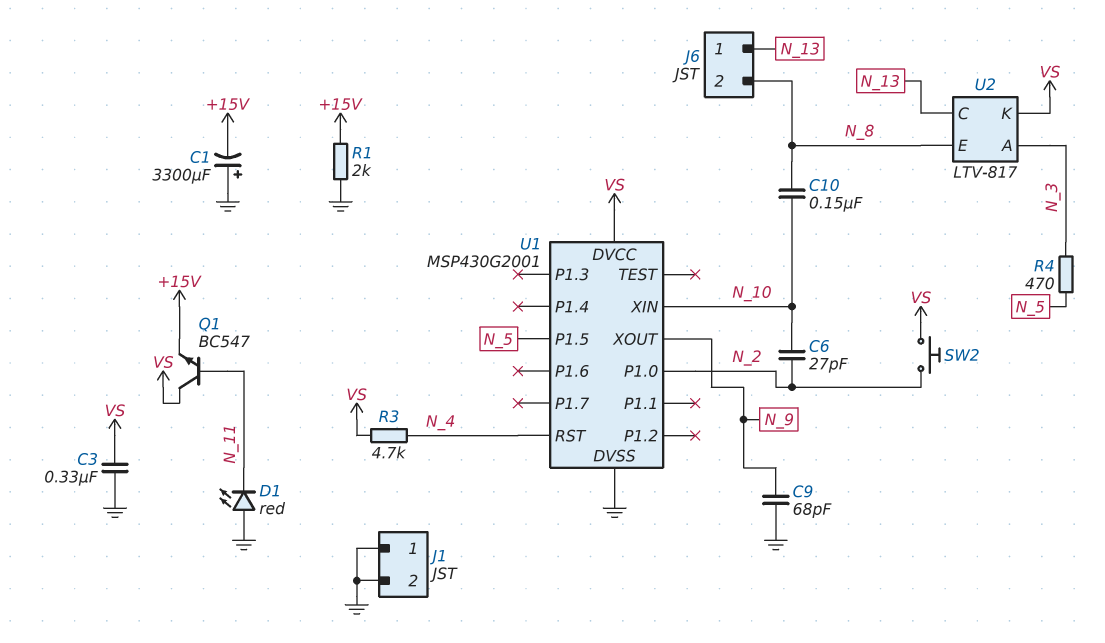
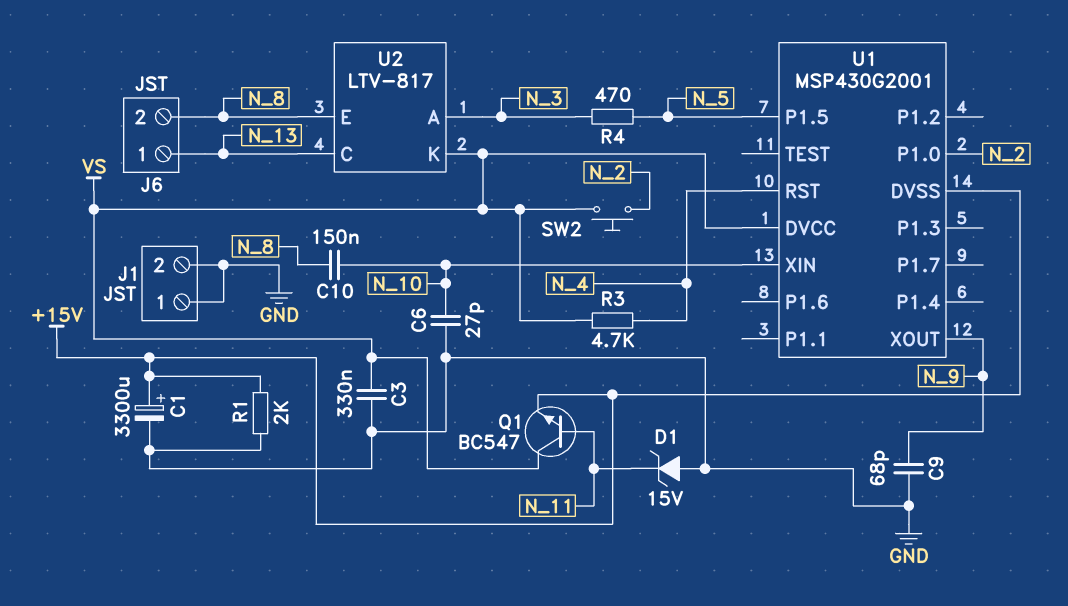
C1: 3300uF (plus GND, minus +15V) -> 3300uF (plus +15V, minus GND)
C6: 27pF (N_2, N_10) -> 27pF (GND, N_10)
D1: LED red (A GND, K N_11) -> zener 15V (A GND, K N_11)
U1 pin DVSS: GND -> +15V

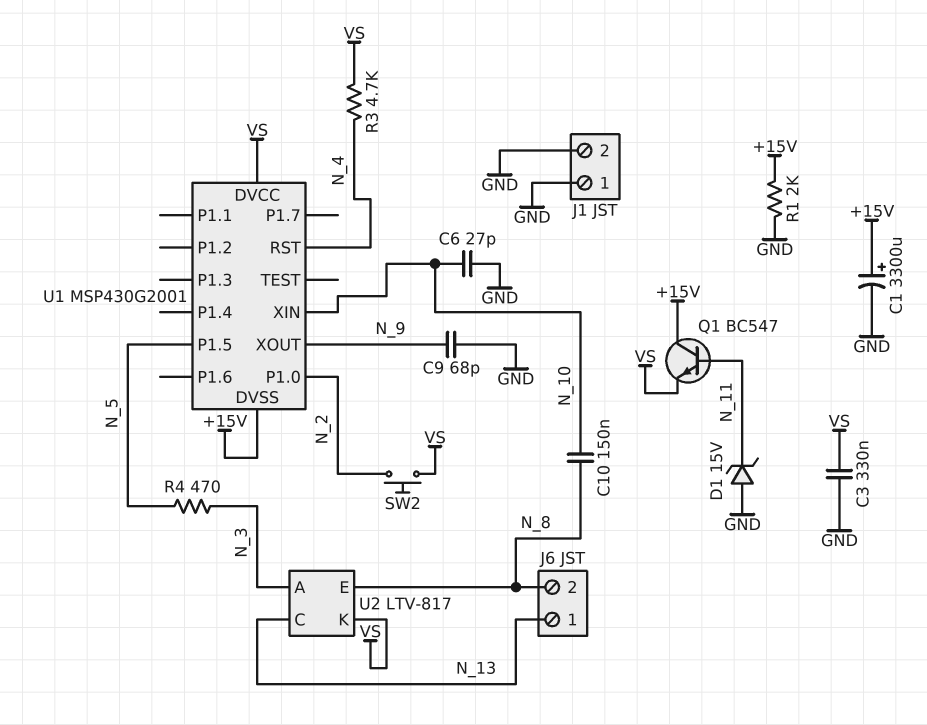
Q1: NPN BC547 (B N_11, C VS, E +15V) -> NPN BC547 (B N_11, C +15V, E VS)

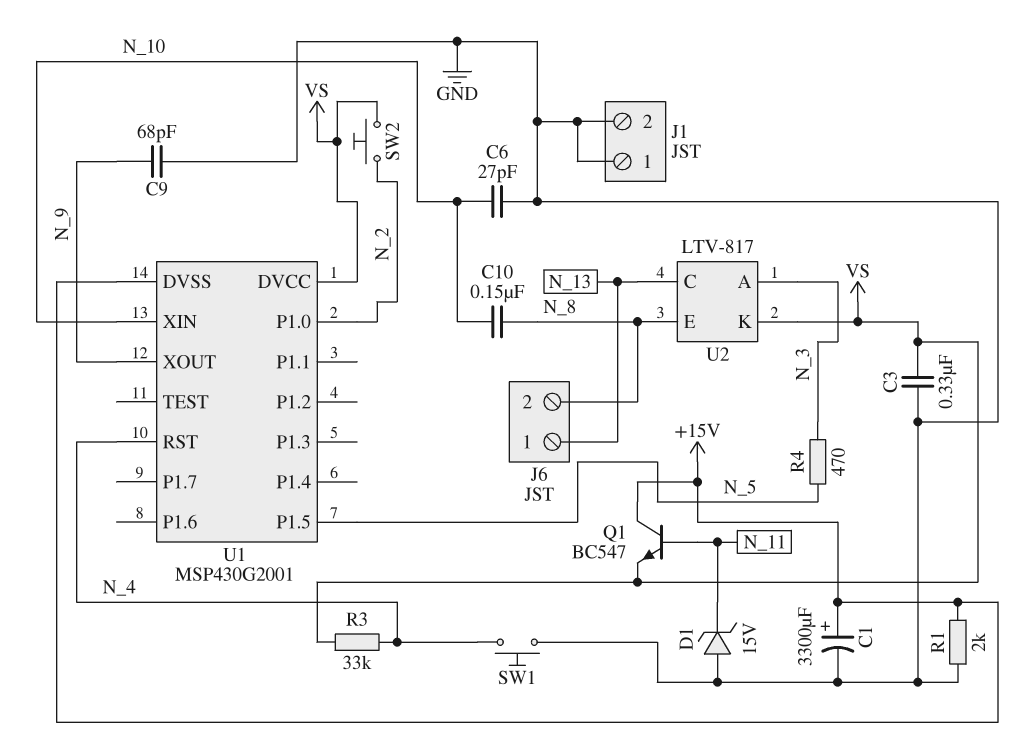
R3: 4.7k (N_4, VS) -> 33k (N_4, VS)
SW1: none -> button (GND, N_4)

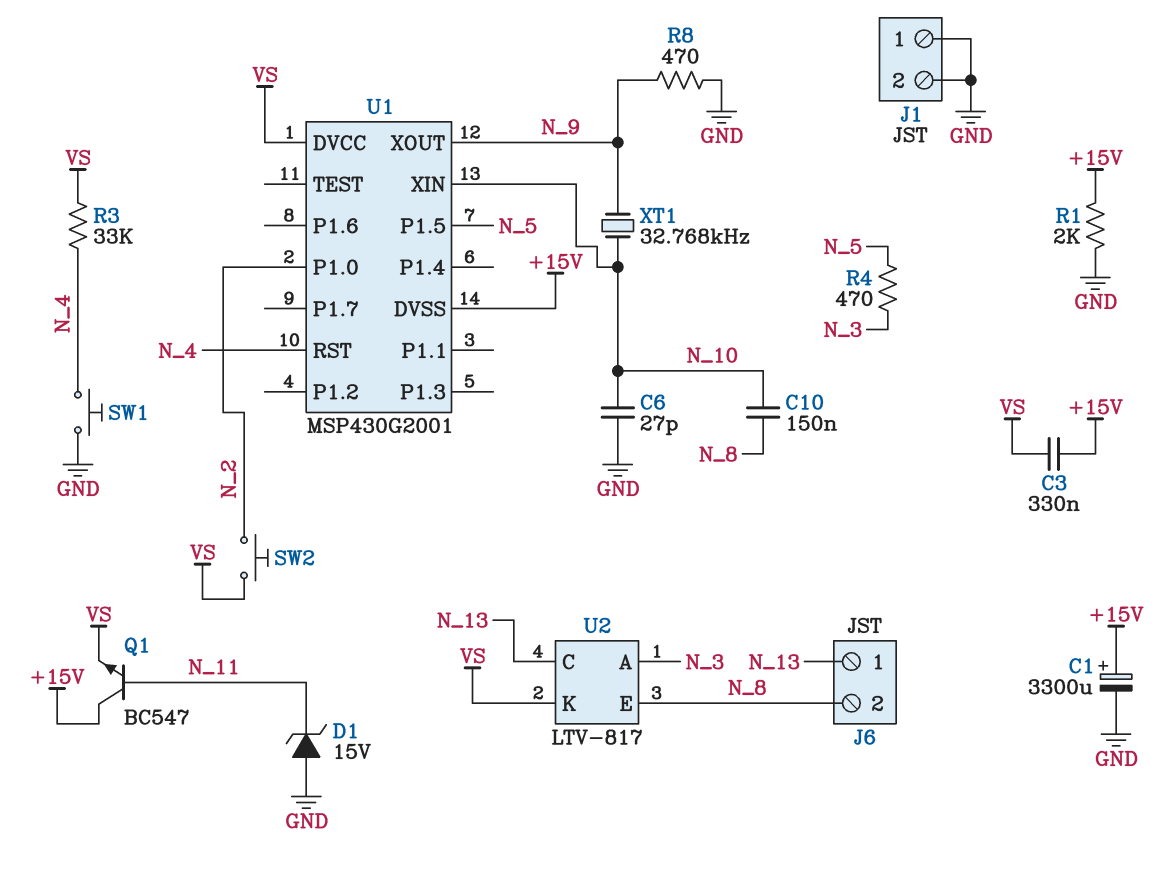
C3: 330nF (GND, VS) -> 330nF (+15V, VS)
C9: 68pF (GND, N_9) -> none
R8: none -> 470 (GND, N_9)
XT1: none -> 32.768kHz (N_9, N_10)

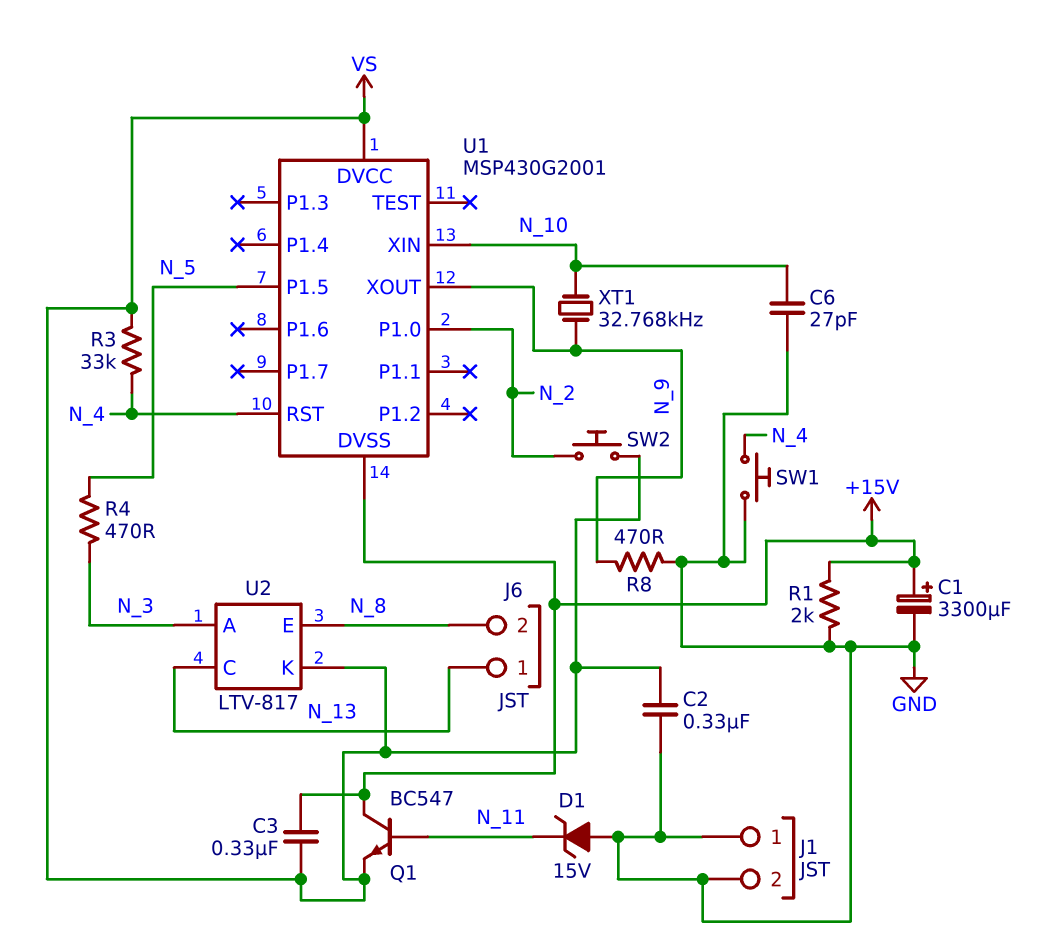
C2: none -> 330nF (GND, VS)
C10: 150nF (N_8, N_10) -> none

